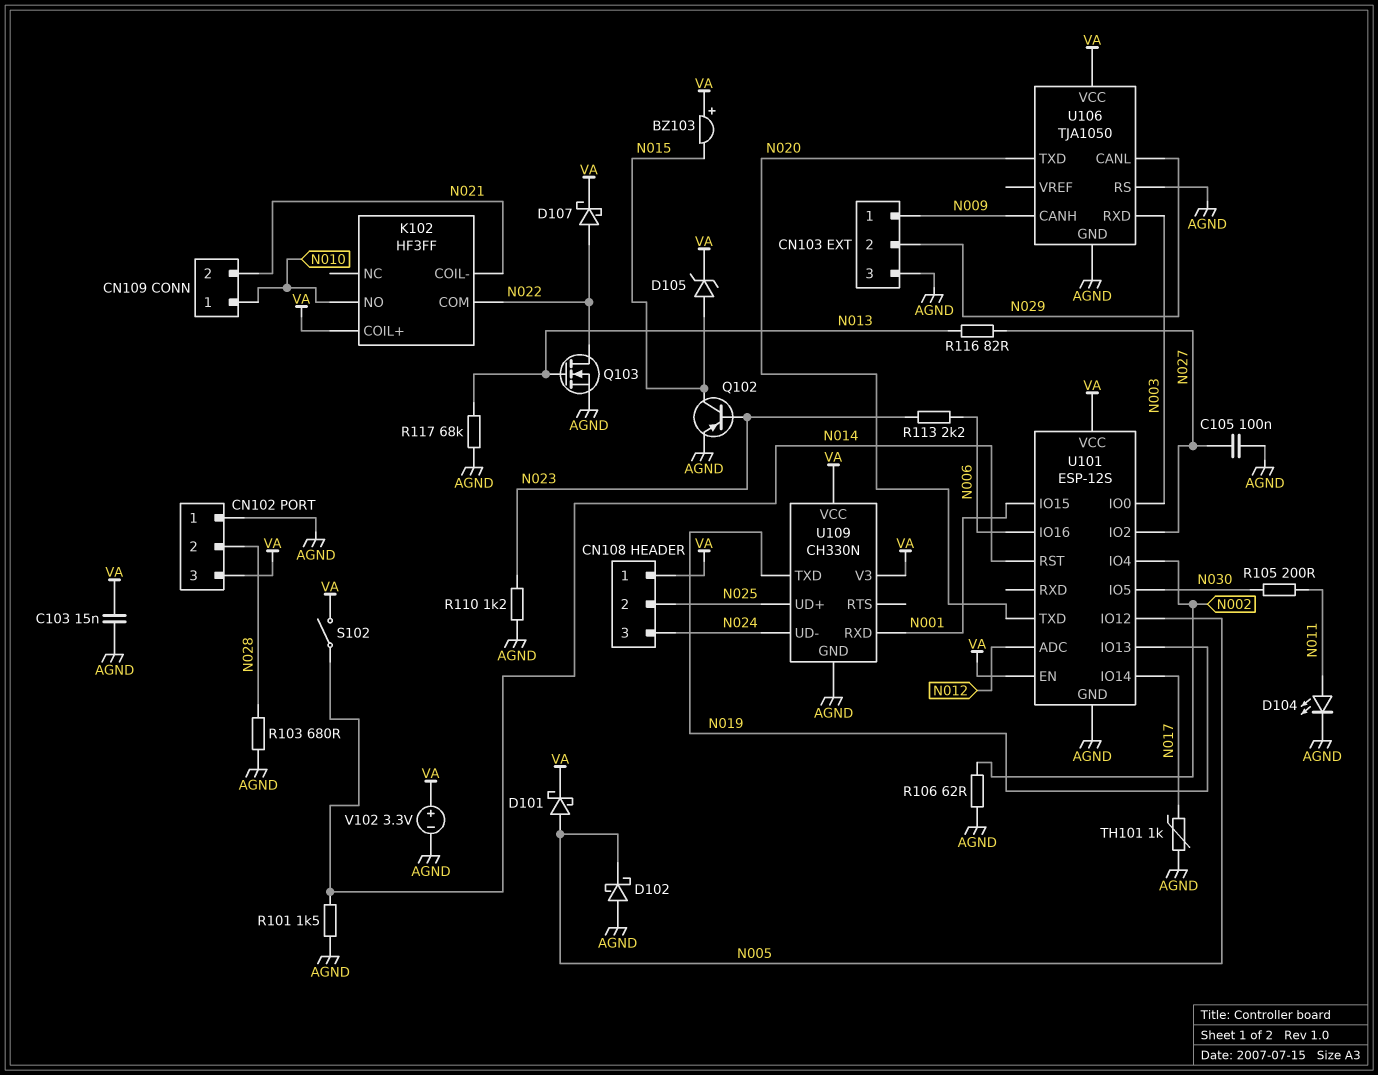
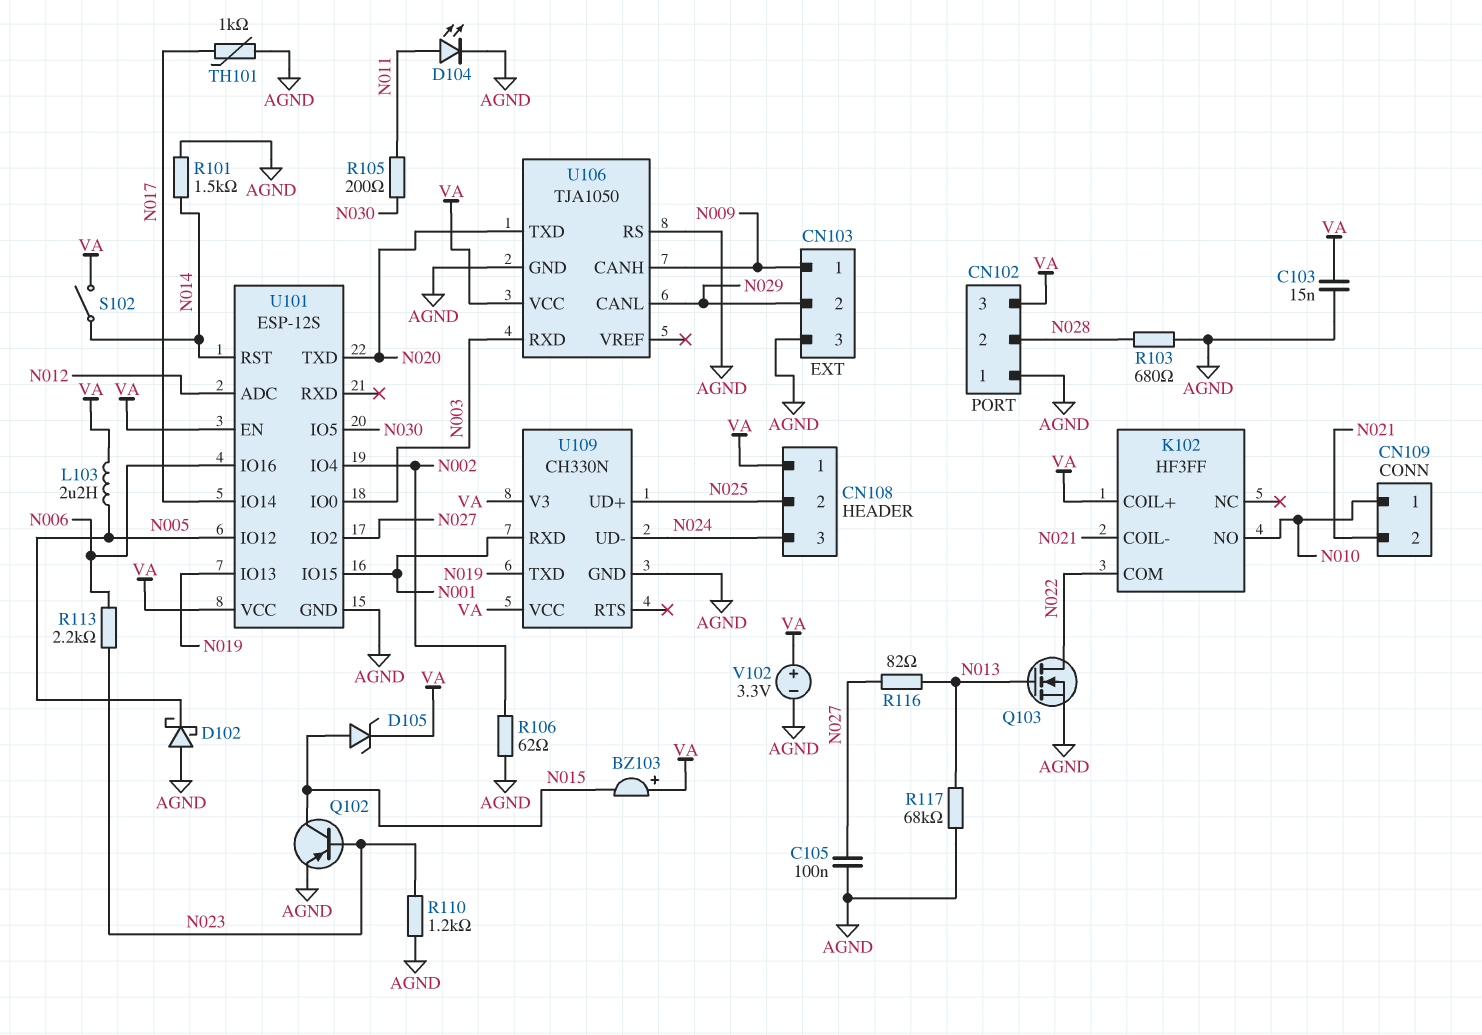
D101: schottky (A N005, K VA) -> none
D107: schottky (A N022, K VA) -> none
L103: none -> 2.2uH (N005, VA)

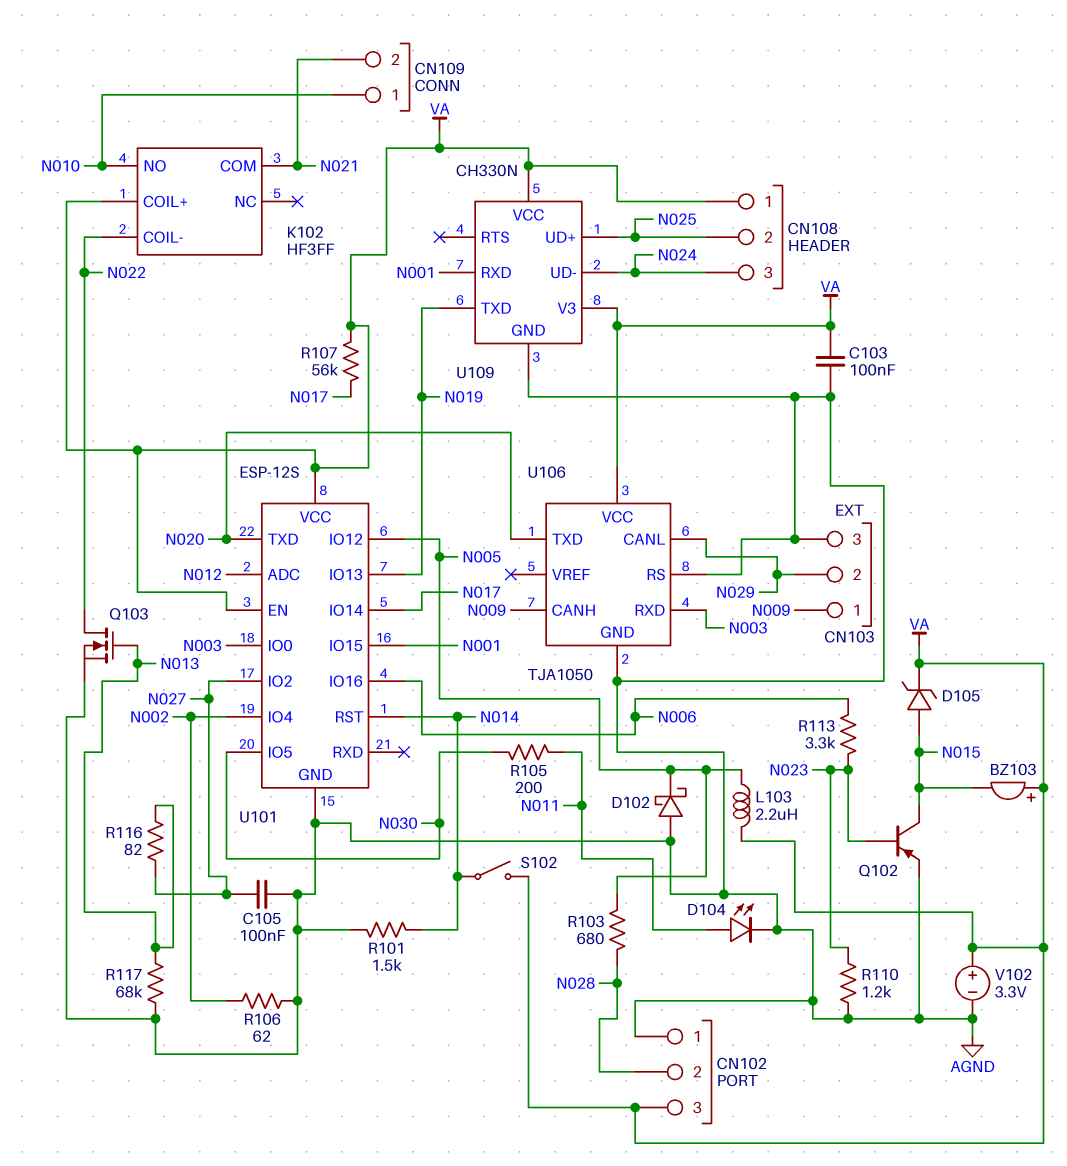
C103: 15nF (AGND, VA) -> 100nF (AGND, VA)
K102 pin COIL-: N021 -> N022
K102 pin COM: N022 -> N021
R103: 680 (AGND, N028) -> 680 (N005, N028)
R107: none -> 56k (N017, VA)
R113: 2.2k (N006, N023) -> 3.3k (N006, N023)
TH101: 1k (AGND, N017) -> none

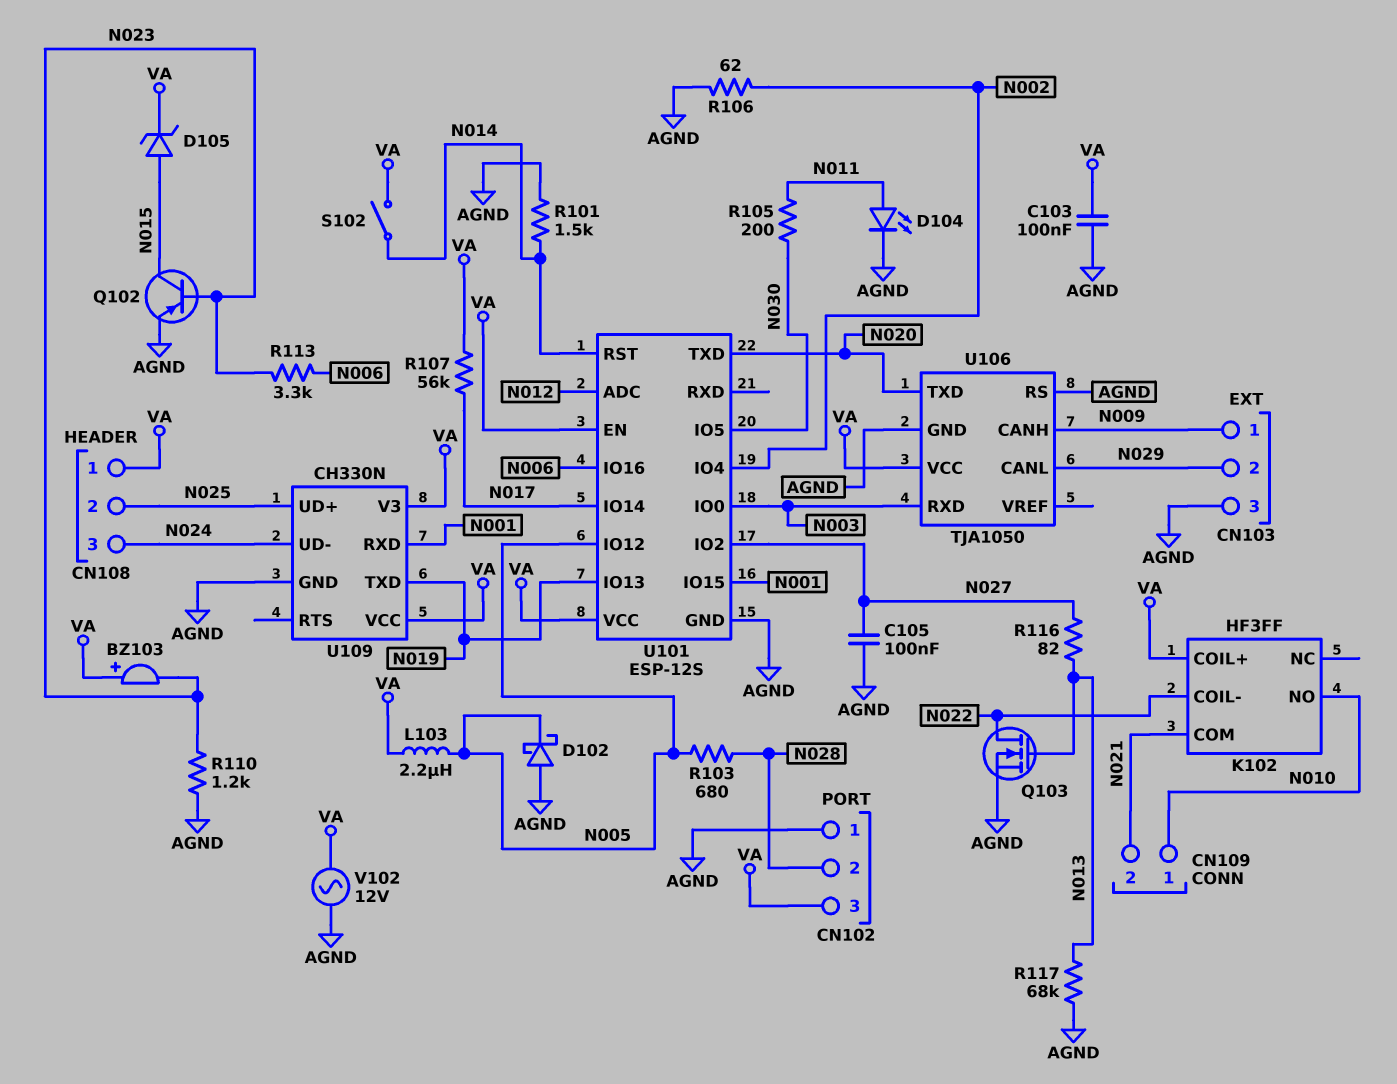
BZ103: buzzer (plus VA, minus N015) -> buzzer (plus VA, minus N023)
V102: 3.3V (plus VA, minus AGND) -> AC 12V (AGND, VA)

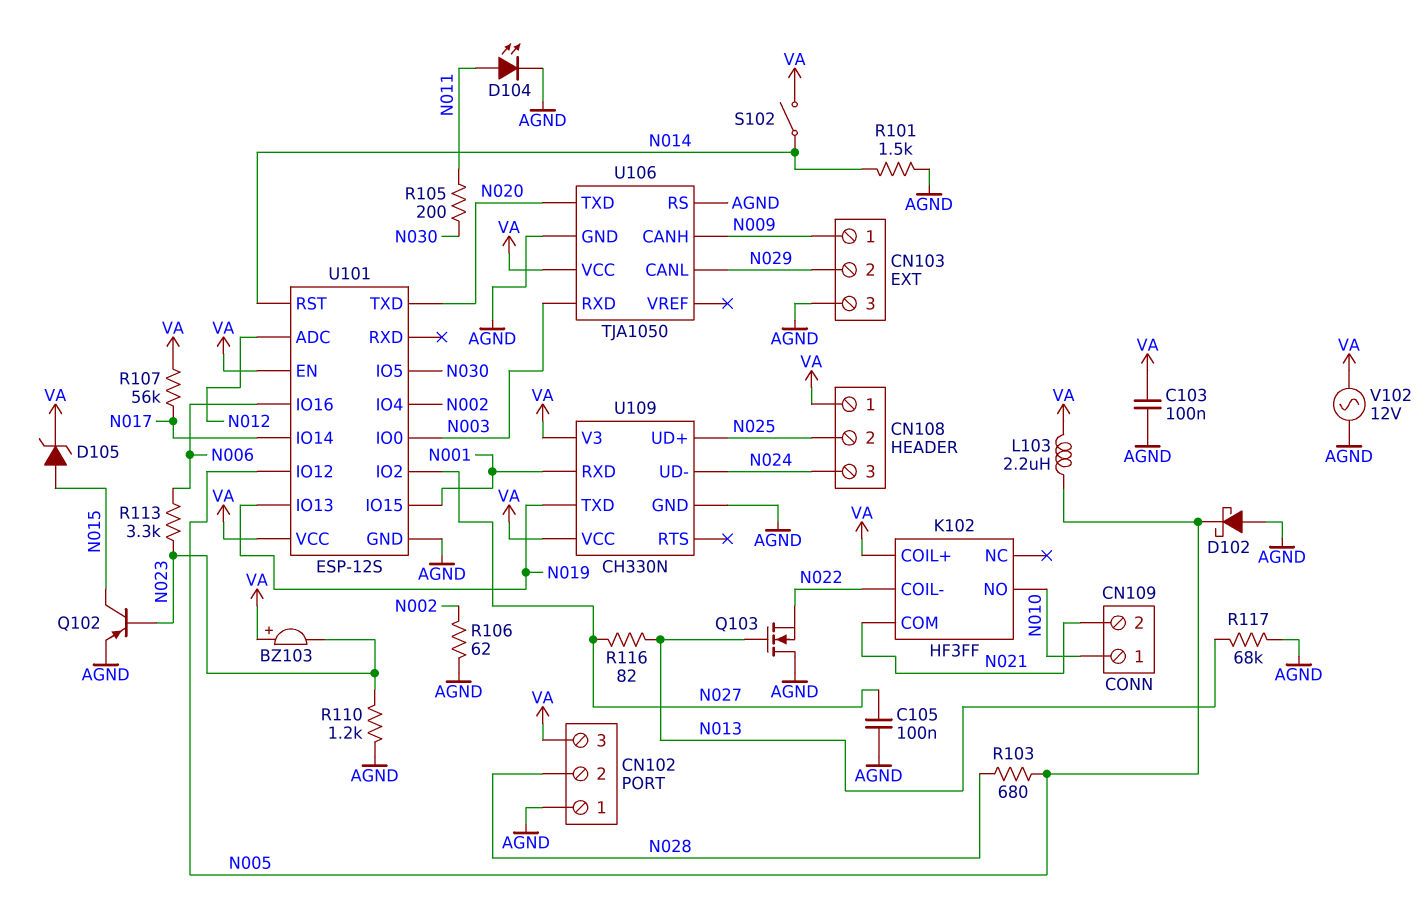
Q103: NMOS (G N013, D N022, S AGND) -> NMOS (G N013, D AGND, S N022)

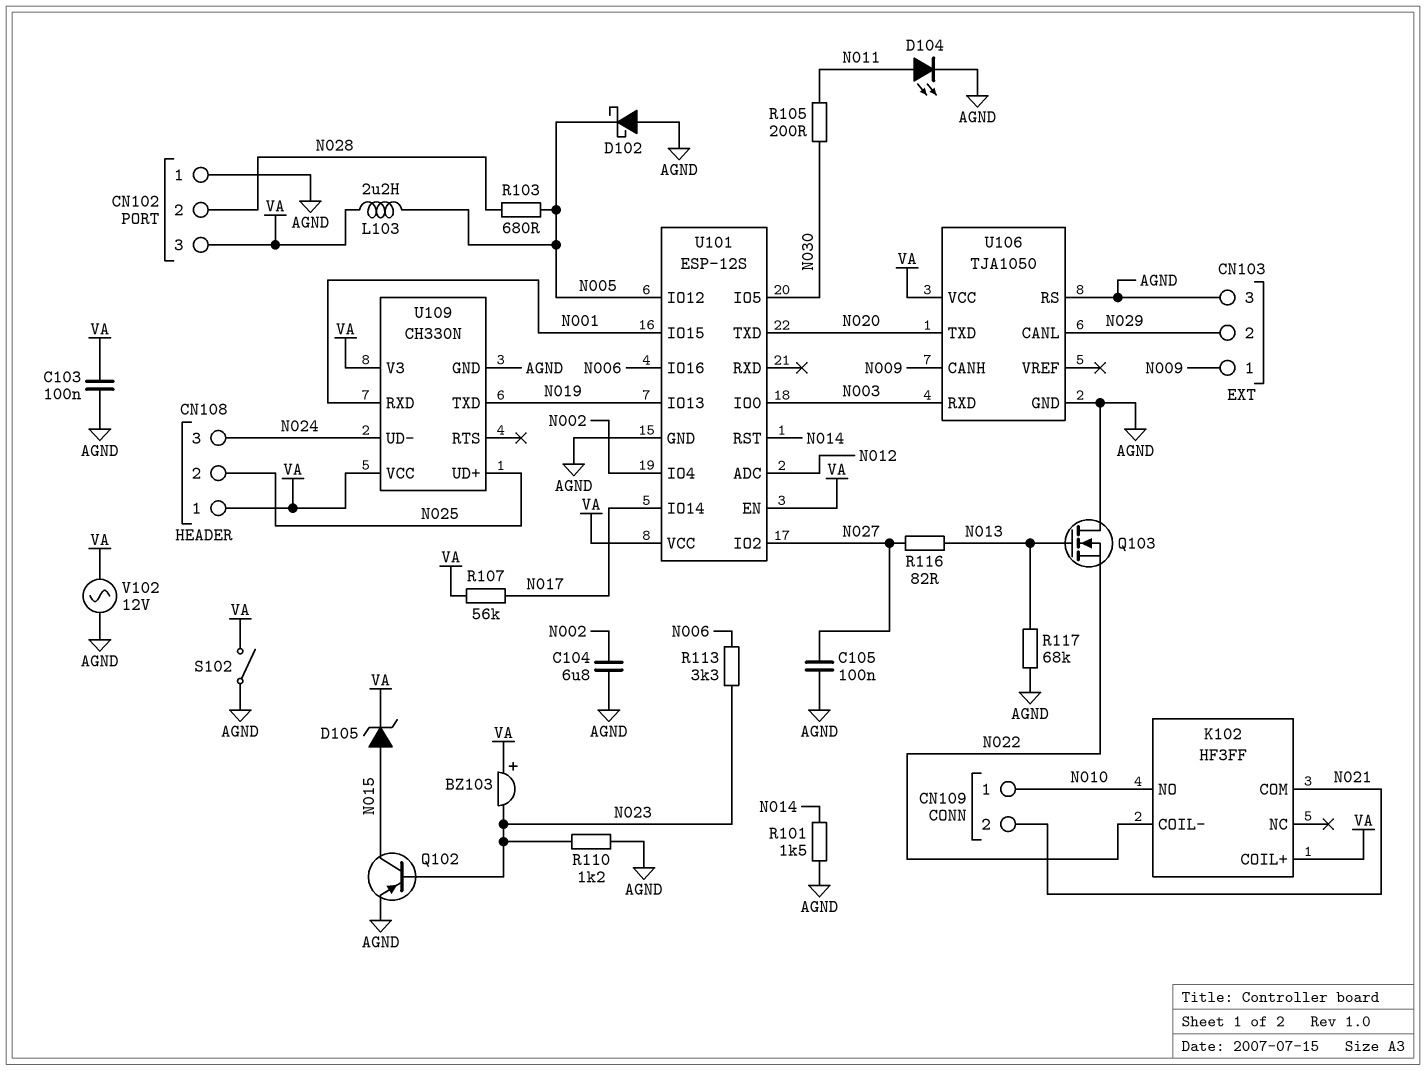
C104: none -> 6.8uF (AGND, N002)
R106: 62 (AGND, N002) -> none
S102: switch (N014, VA) -> switch (AGND, VA)

